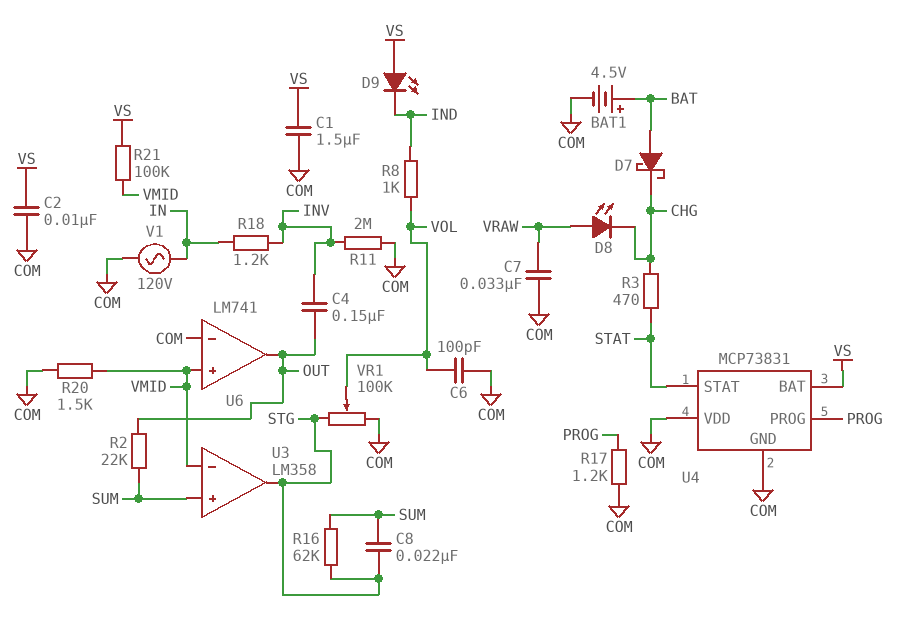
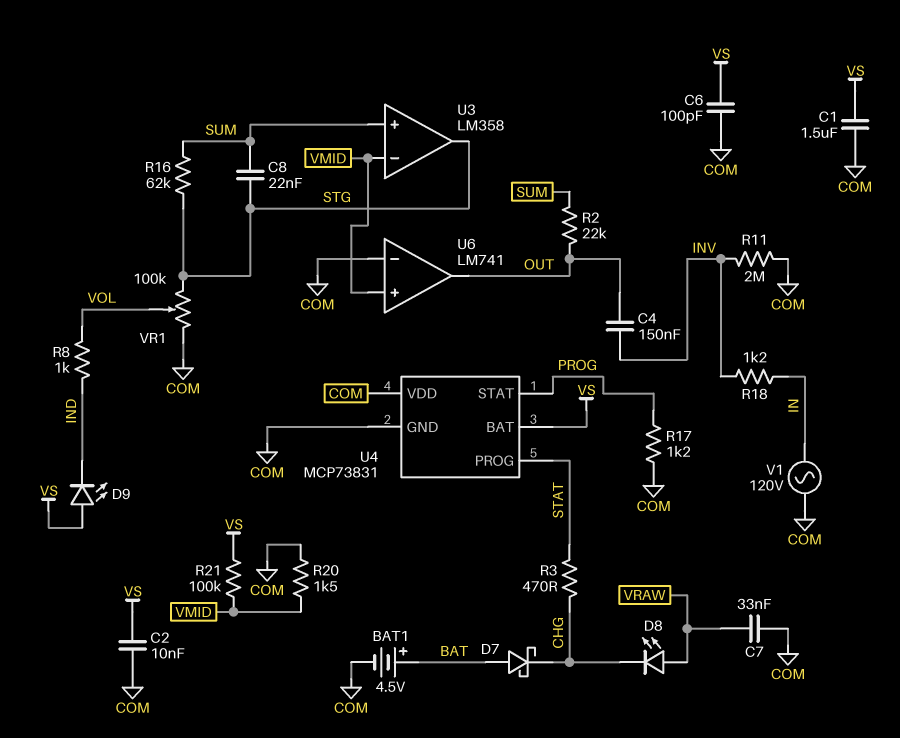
C6: 100pF (COM, VOL) -> 100pF (COM, VS)
U4 pin PROG: PROG -> STAT
U4 pin STAT: STAT -> PROG

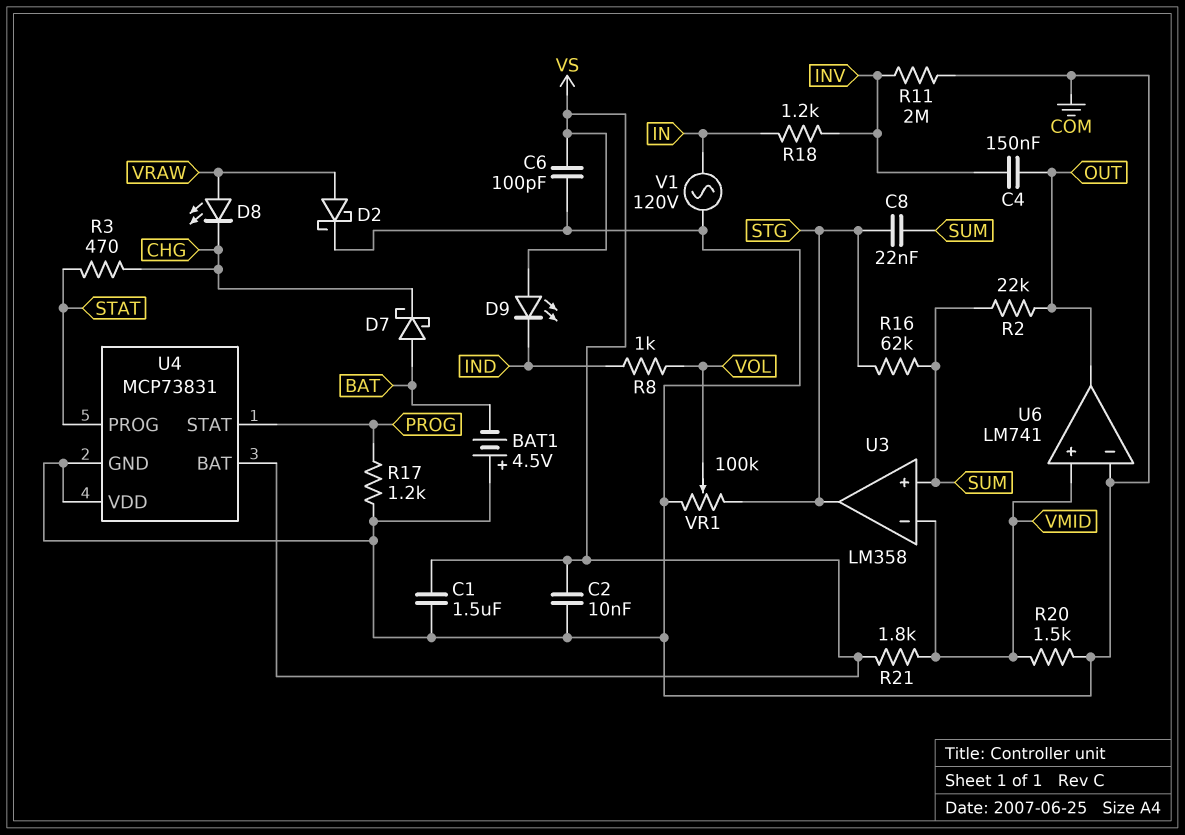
BAT1: 4.5V (plus BAT, minus COM) -> 4.5V (plus COM, minus BAT)
C7: 33nF (COM, VRAW) -> none
D2: none -> schottky (A VRAW, K COM)
R21: 100k (VMID, VS) -> 1.8k (VMID, VS)

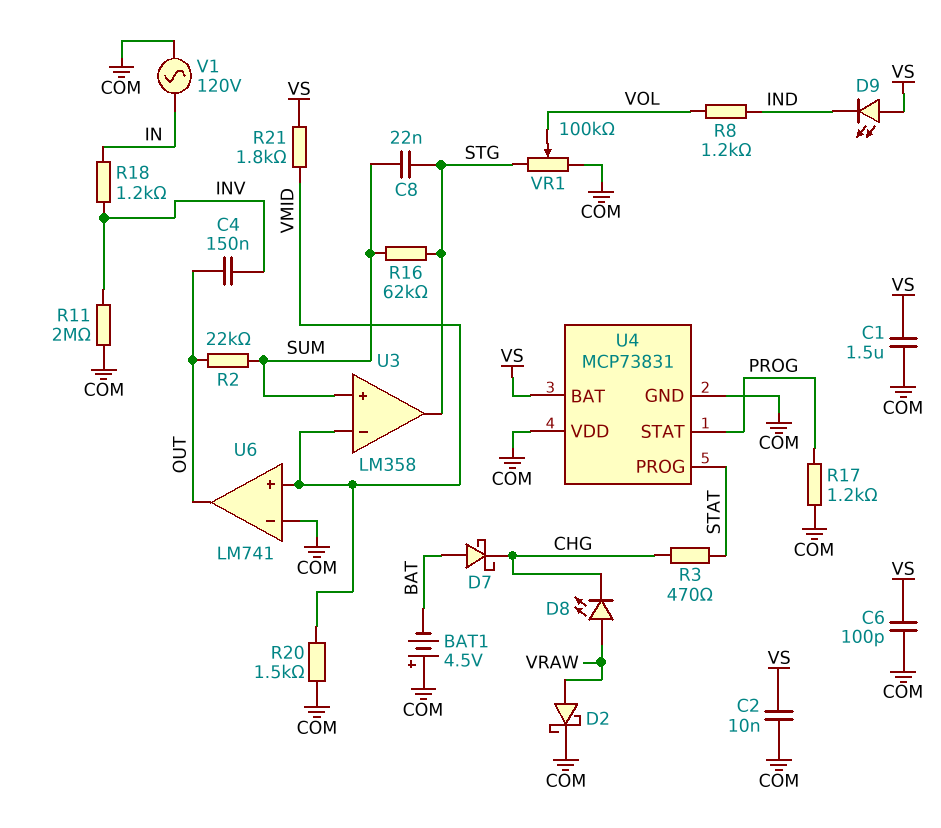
R8: 1k (IND, VOL) -> 1.2k (IND, VOL)

